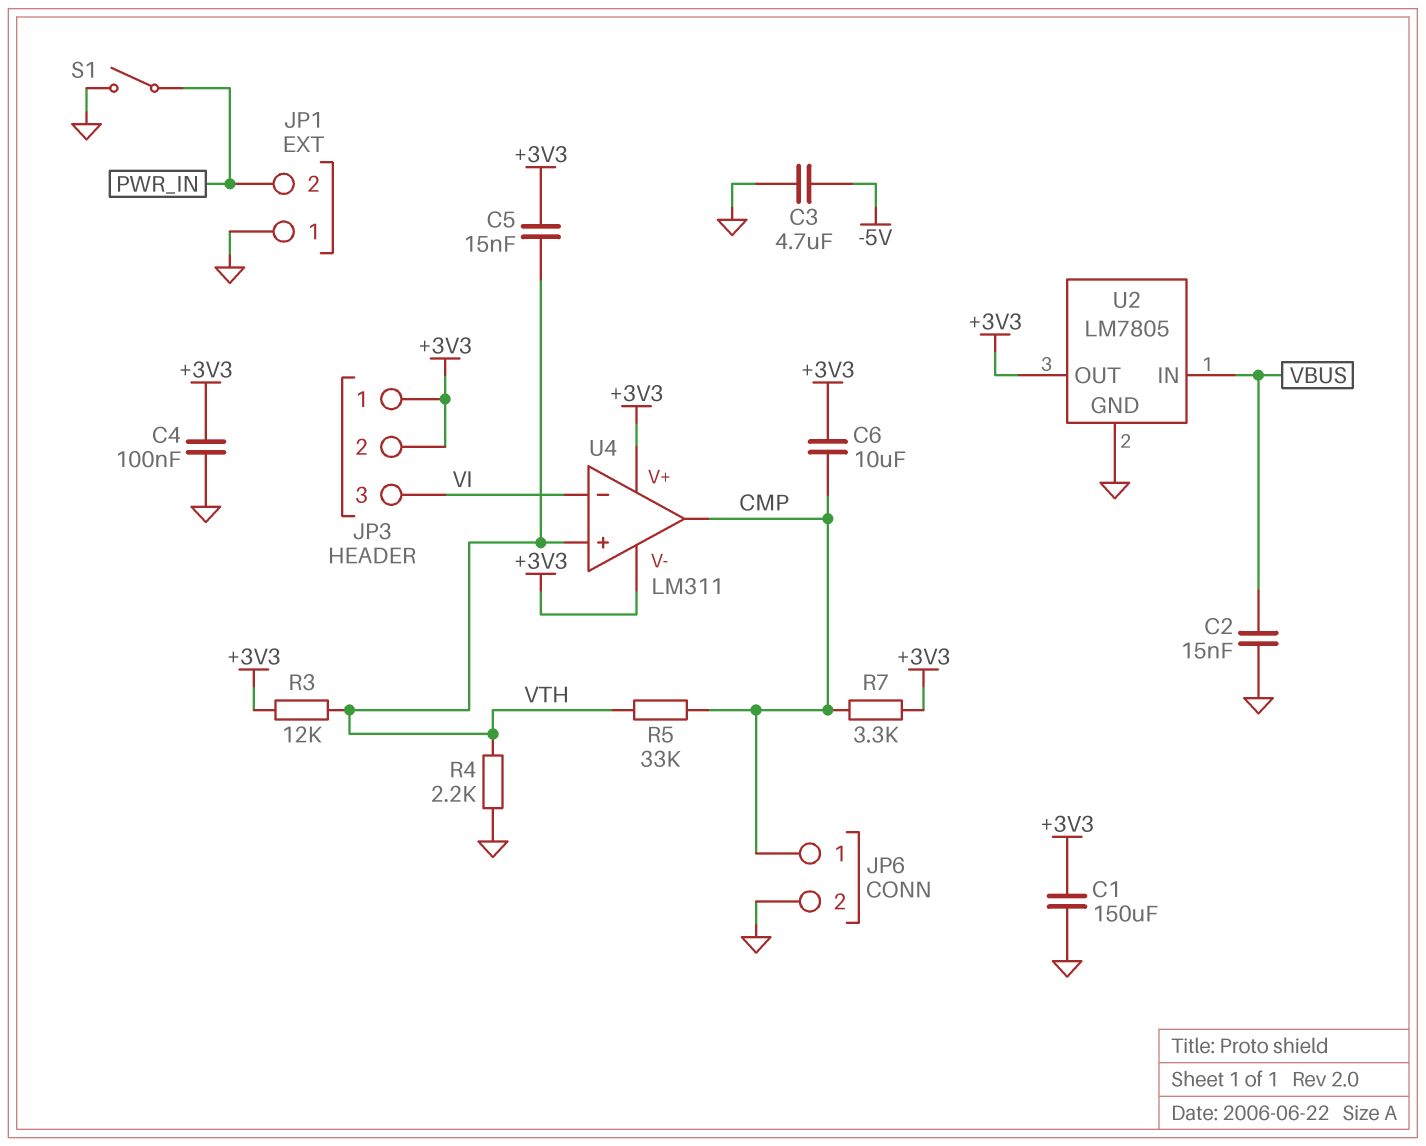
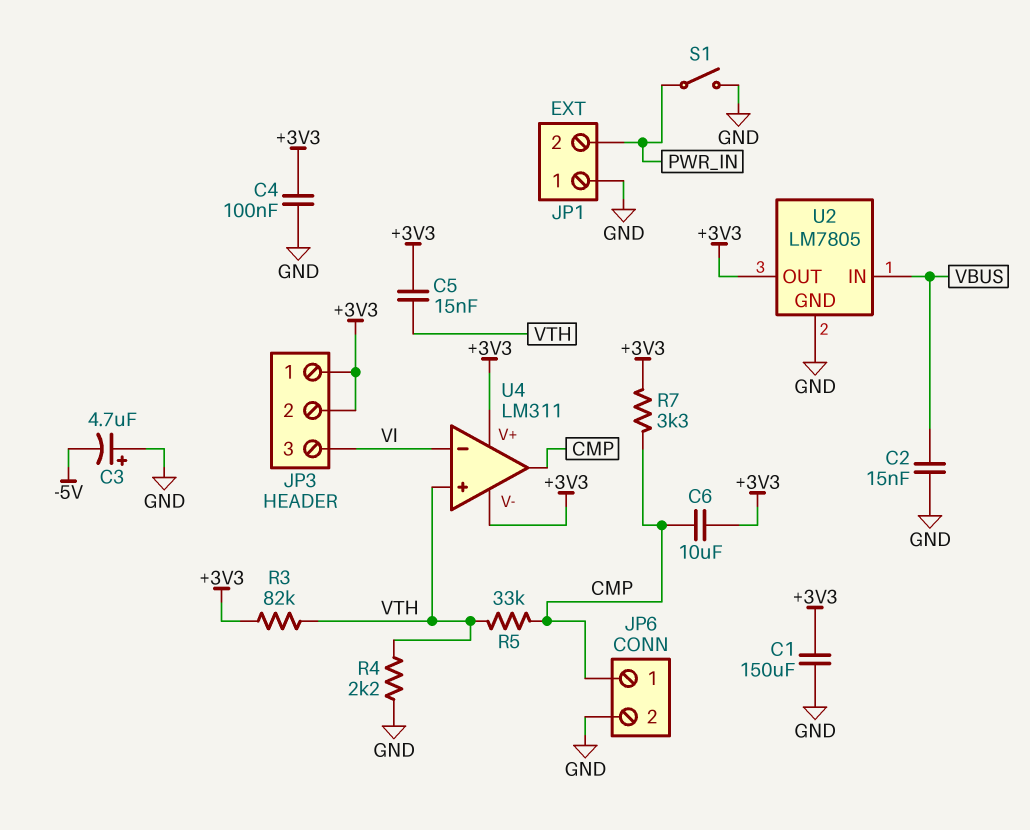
C3: 4.7uF (-5V, GND) -> 4.7uF (plus GND, minus -5V)
R3: 12k (+3V3, VTH) -> 82k (+3V3, VTH)

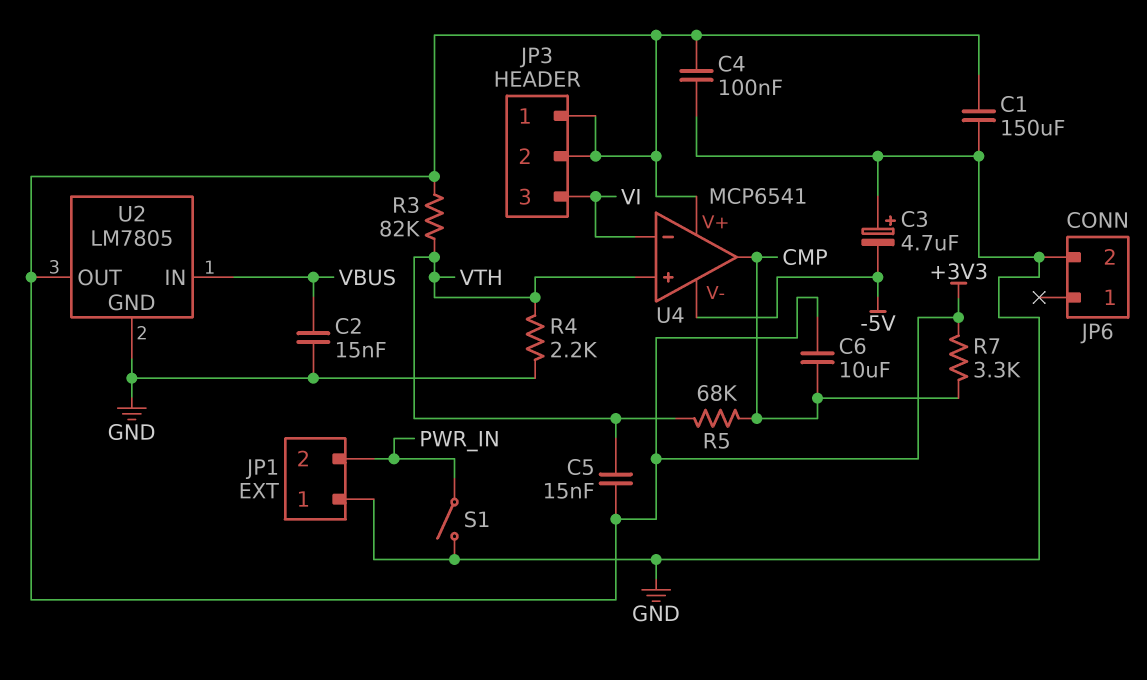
JP6 pin 1: CMP -> none
R5: 33k (CMP, VTH) -> 68k (CMP, VTH)
U4: LM311 -> MCP6541
U4 pin V-: +3V3 -> -5V

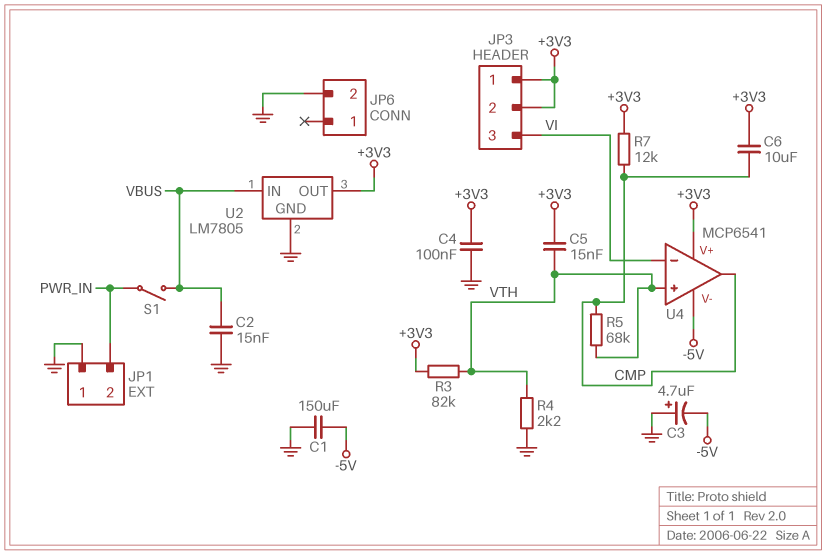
C1: 150uF (+3V3, GND) -> 150uF (-5V, GND)
R7: 3.3k (+3V3, CMP) -> 12k (+3V3, CMP)
S1: switch (GND, PWR_IN) -> switch (PWR_IN, VBUS)

